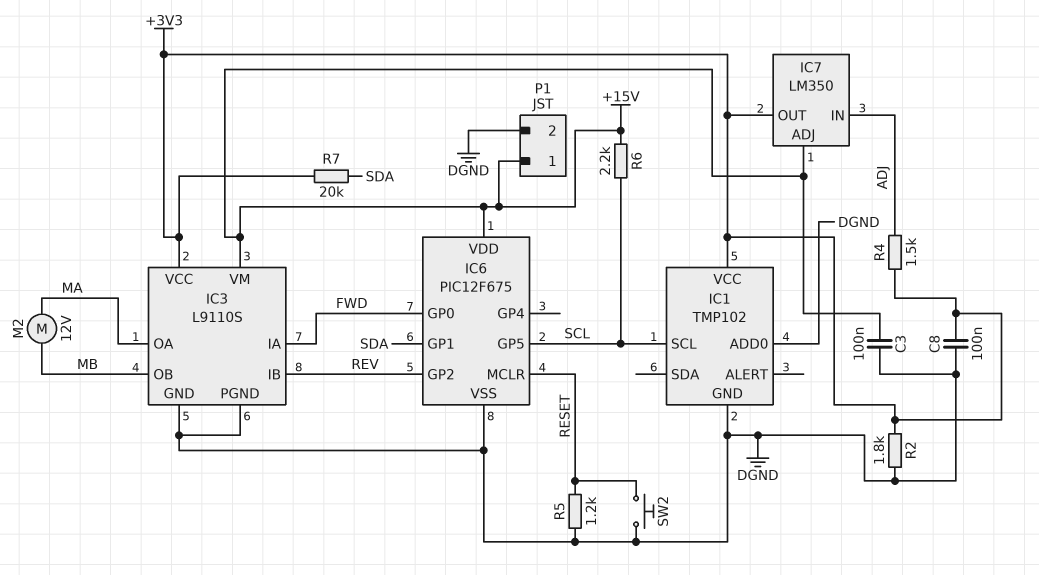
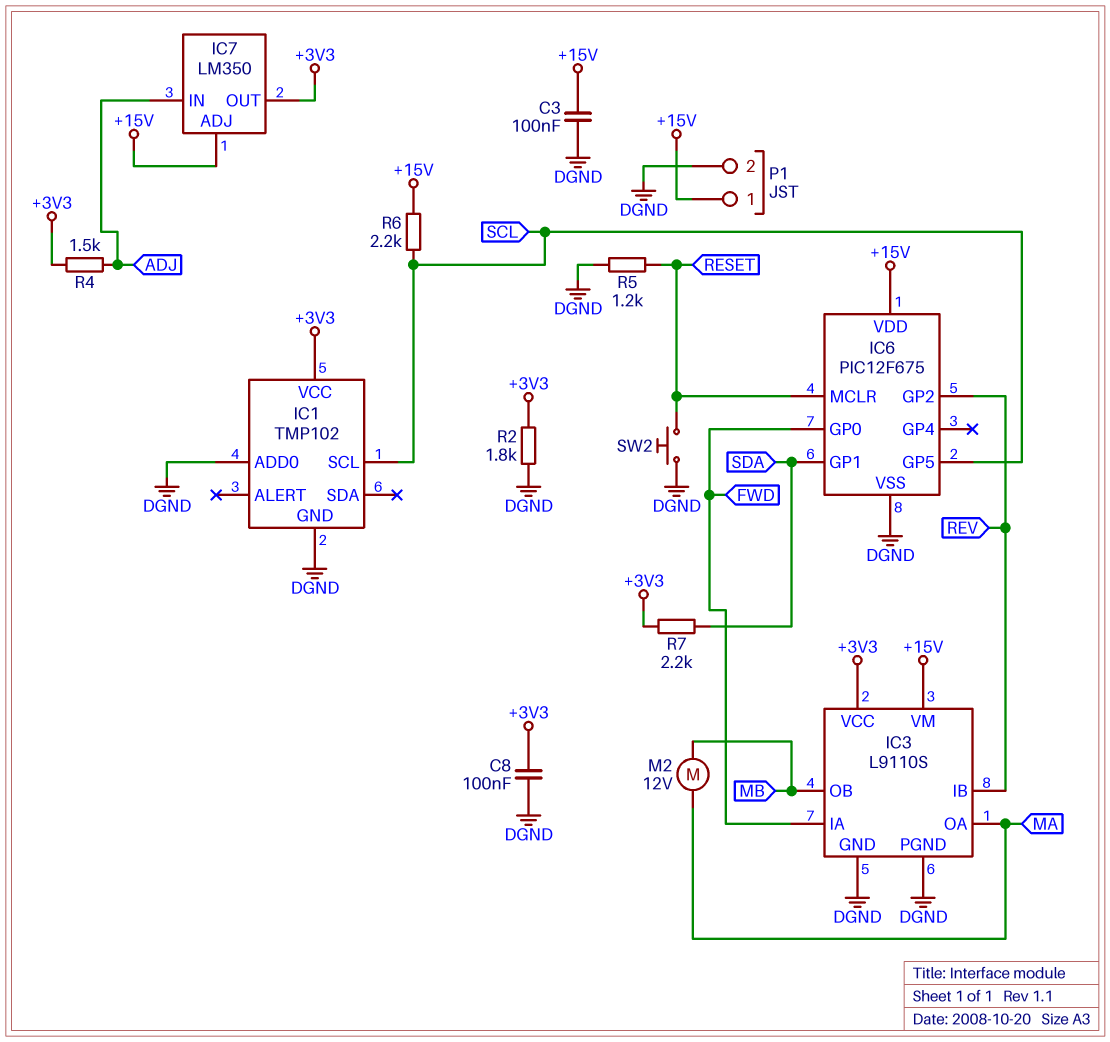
R7: 20k (+3V3, SDA) -> 2.2k (+3V3, SDA)

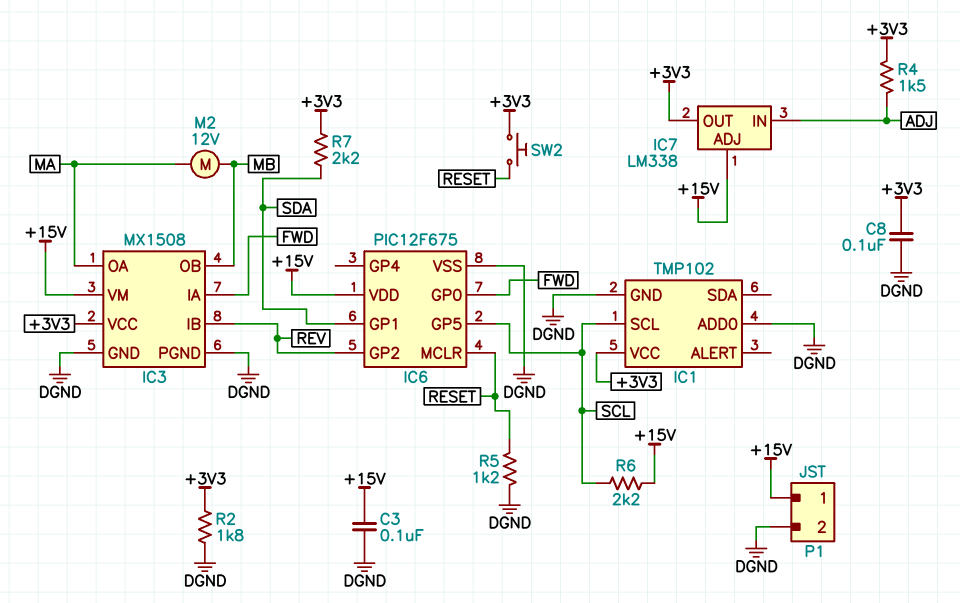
IC3: L9110S -> MX1508
IC7: LM350 -> LM338
SW2: button (DGND, RESET) -> button (+3V3, RESET)

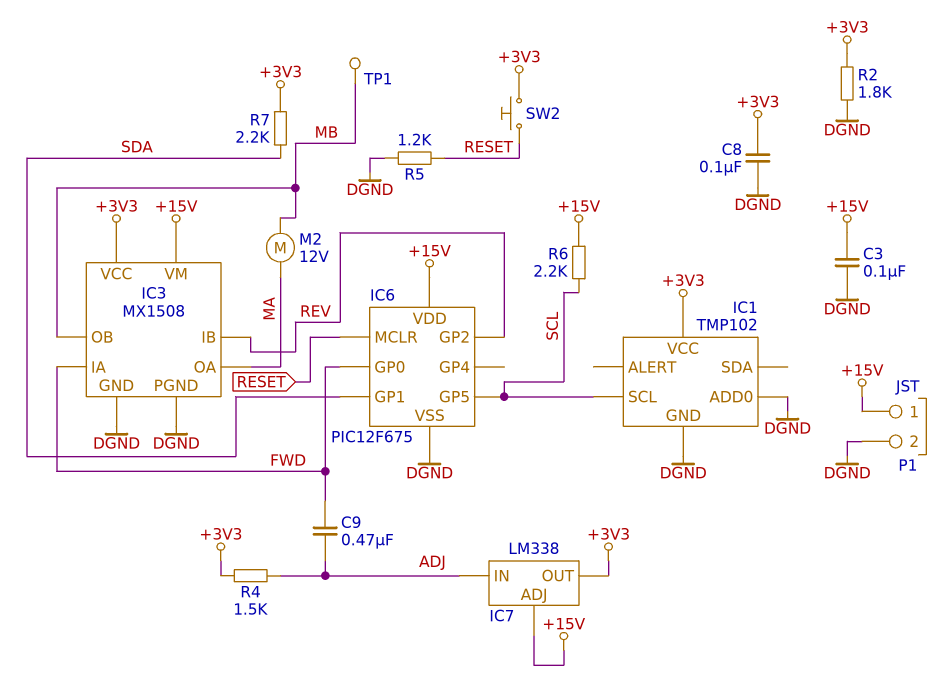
C9: none -> 470nF (ADJ, FWD)
TP1: none -> test point (MB)

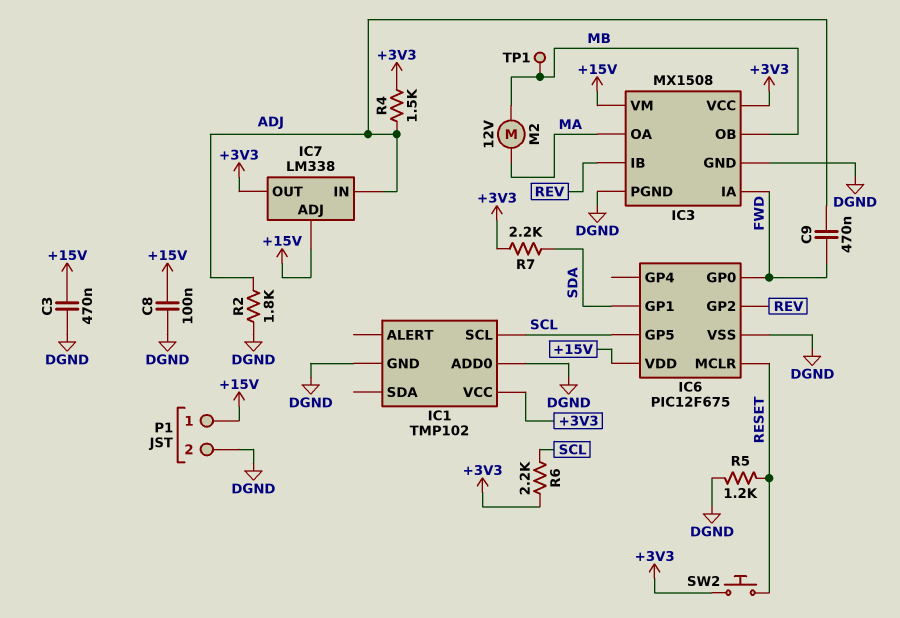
C3: 100nF (+15V, DGND) -> 470nF (+15V, DGND)
C8: 100nF (+3V3, DGND) -> 100nF (+15V, DGND)
R2: 1.8k (+3V3, DGND) -> 1.8k (ADJ, DGND)
R6: 2.2k (+15V, SCL) -> 2.2k (+3V3, SCL)

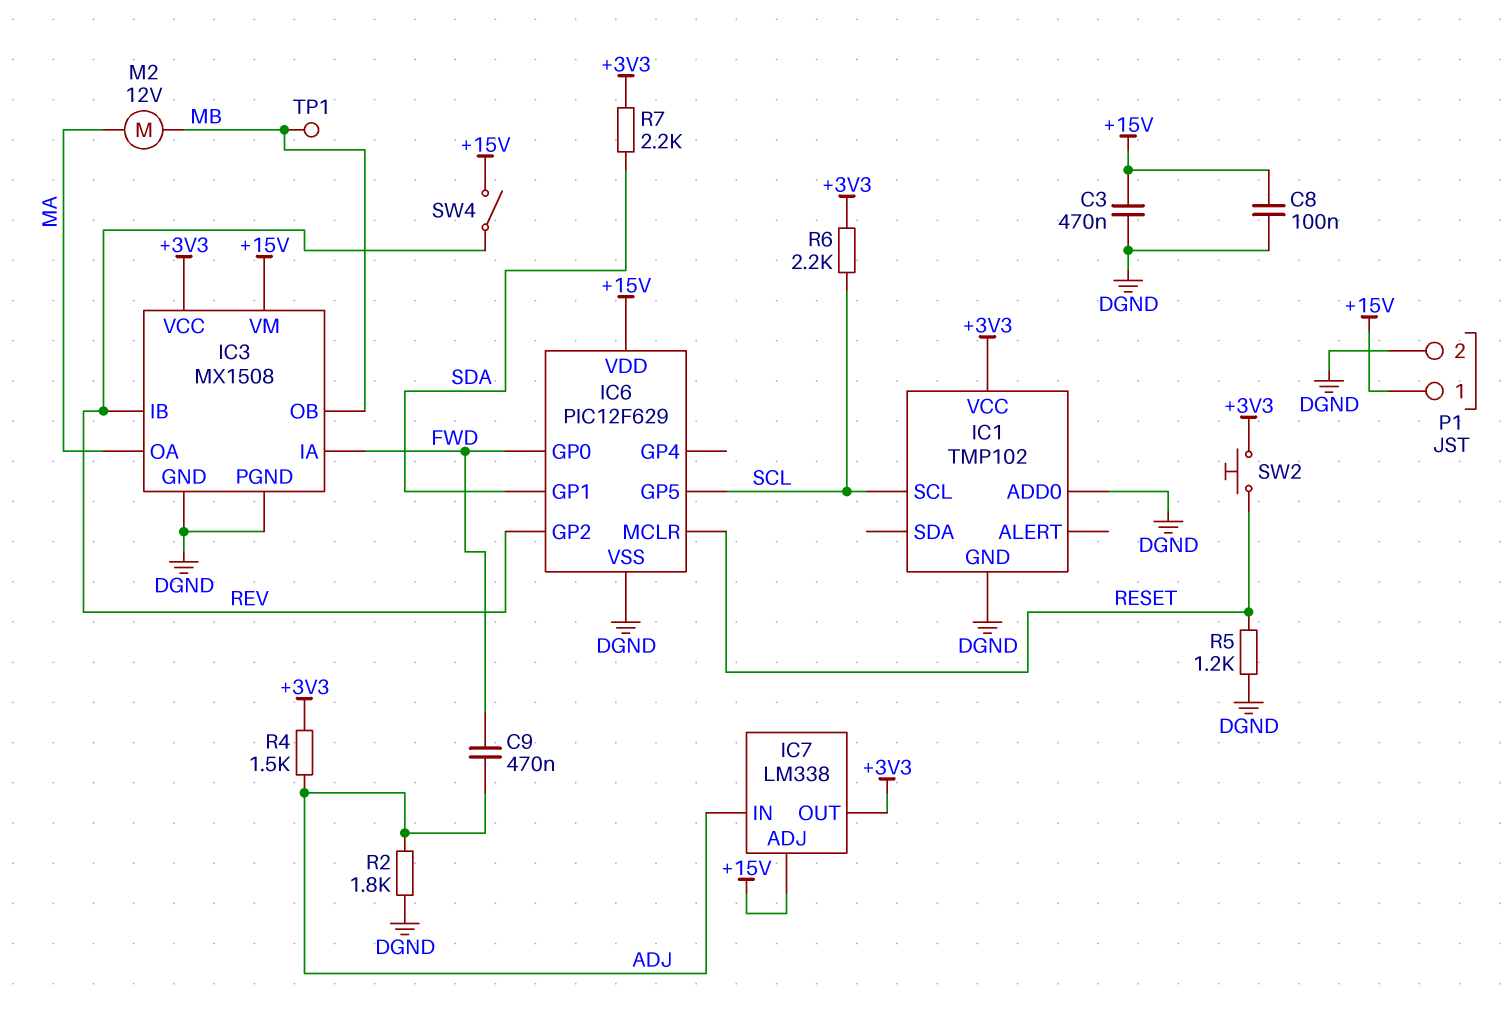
IC6: PIC12F675 -> PIC12F629
SW4: none -> switch (+15V, REV)

